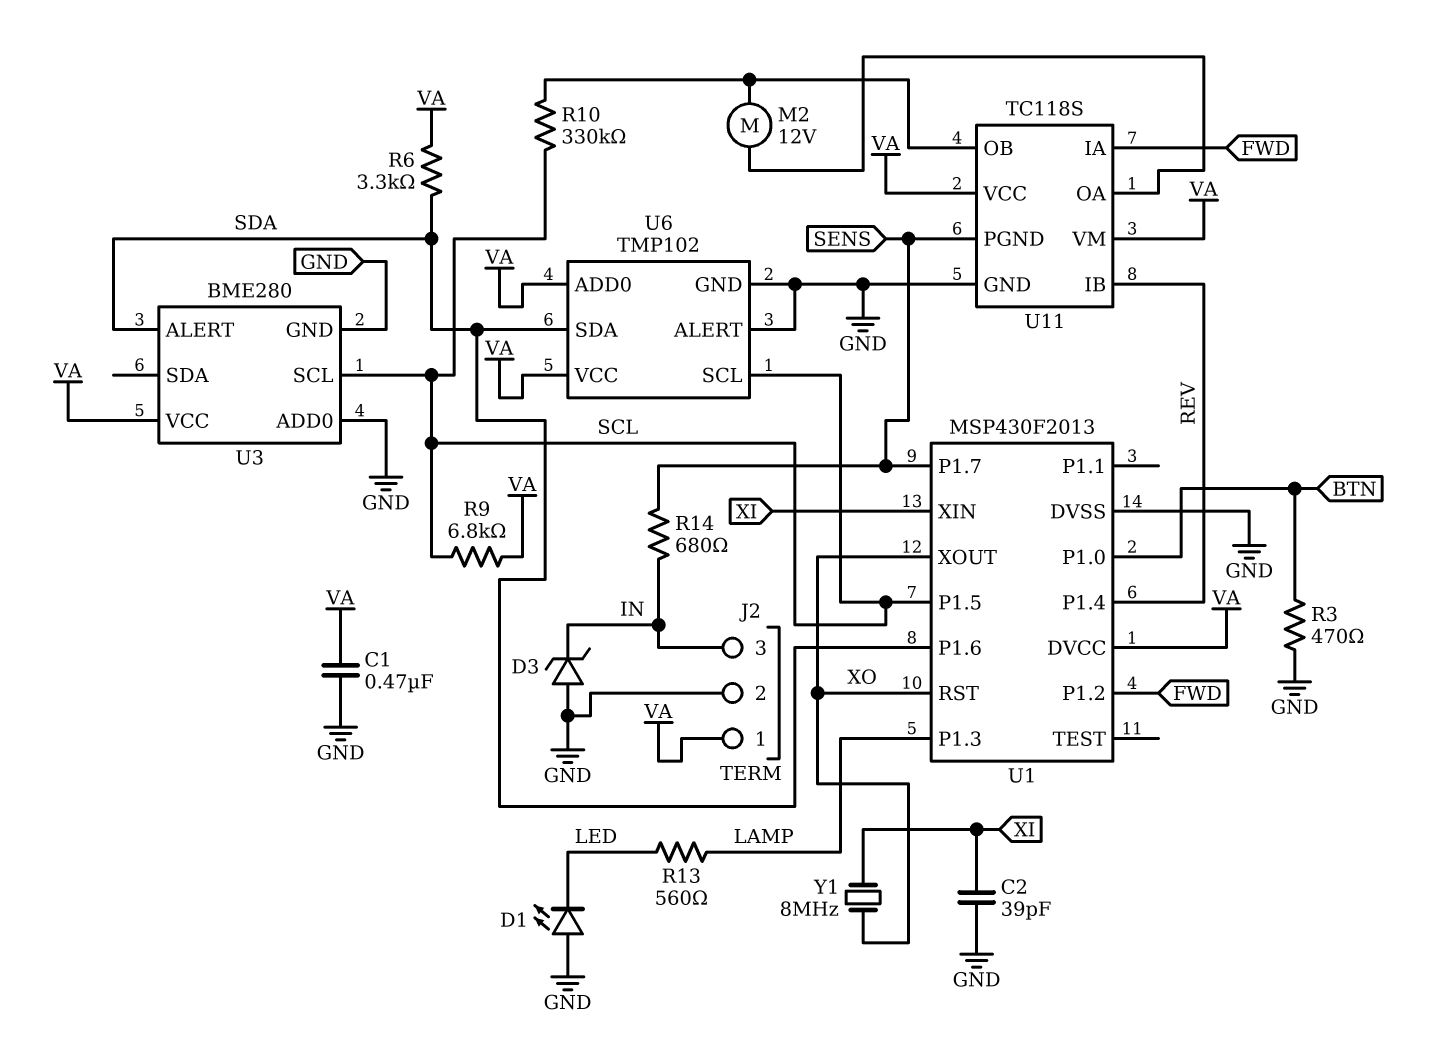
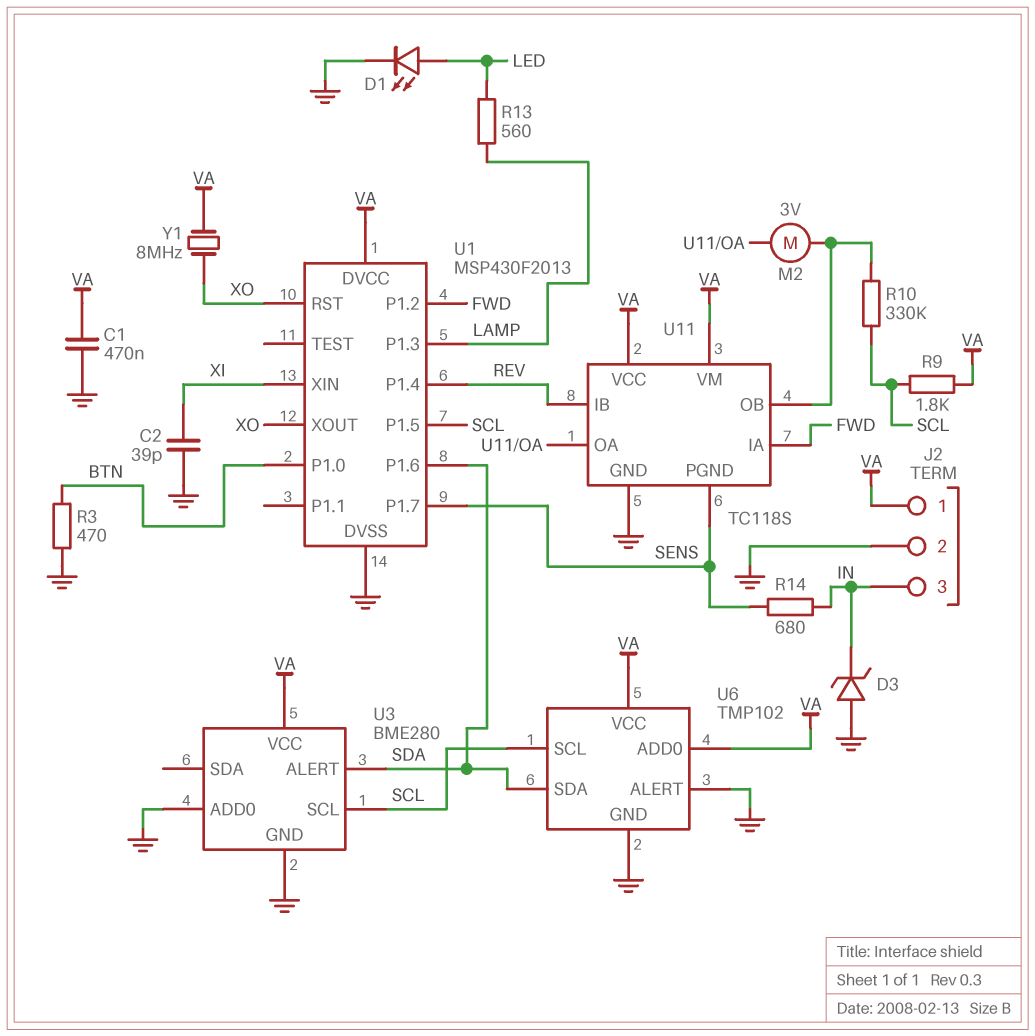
D1: LED (A GND, K LED) -> LED (A LED, K GND)
M2: motor 12V (U11/OA, U11/OB) -> motor 3V (U11/OA, U11/OB)
R6: 3.3k (SDA, VA) -> none
R9: 6.8k (SCL, VA) -> 1.8k (SCL, VA)
Y1: 8MHz (XI, XO) -> 8MHz (VA, XO)

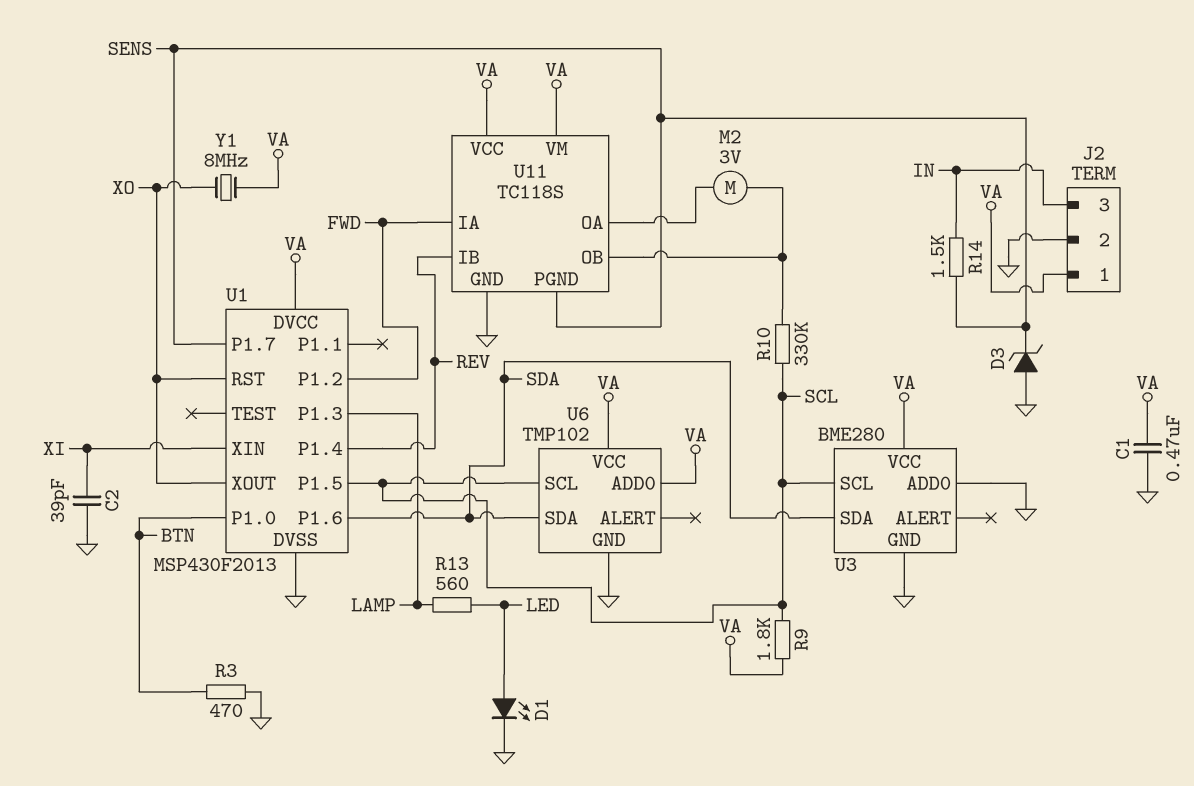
D3: zener (A GND, K IN) -> zener (A GND, K SENS)
R14: 680 (IN, SENS) -> 1.5k (IN, SENS)
U3 pin ALERT: SDA -> none
U3 pin SDA: none -> SDA
U6 pin ALERT: GND -> none

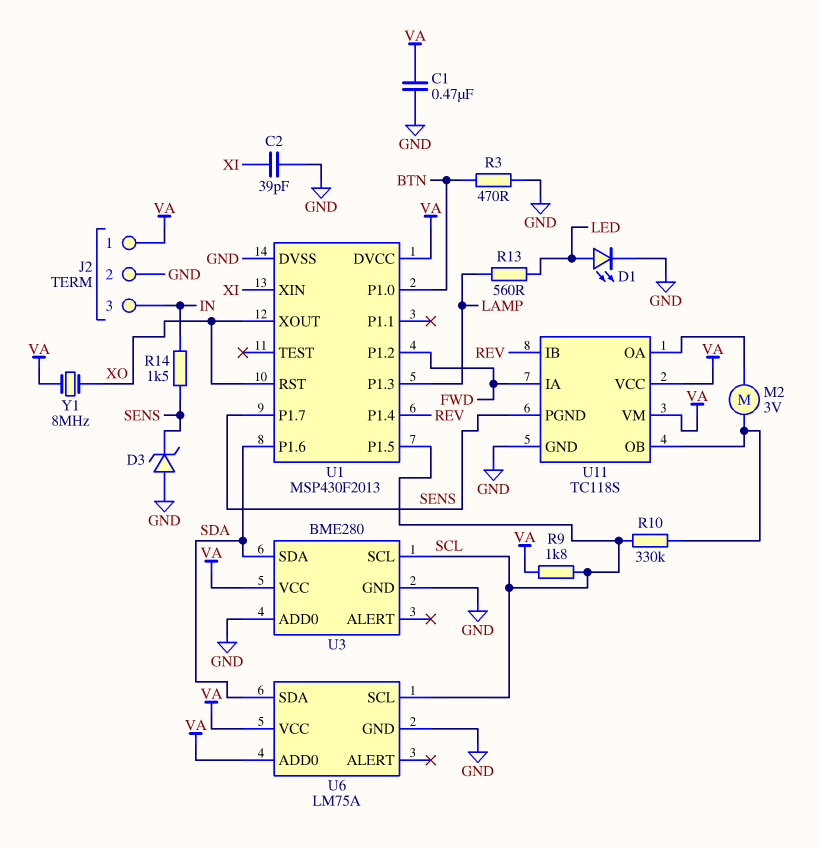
U6: TMP102 -> LM75A

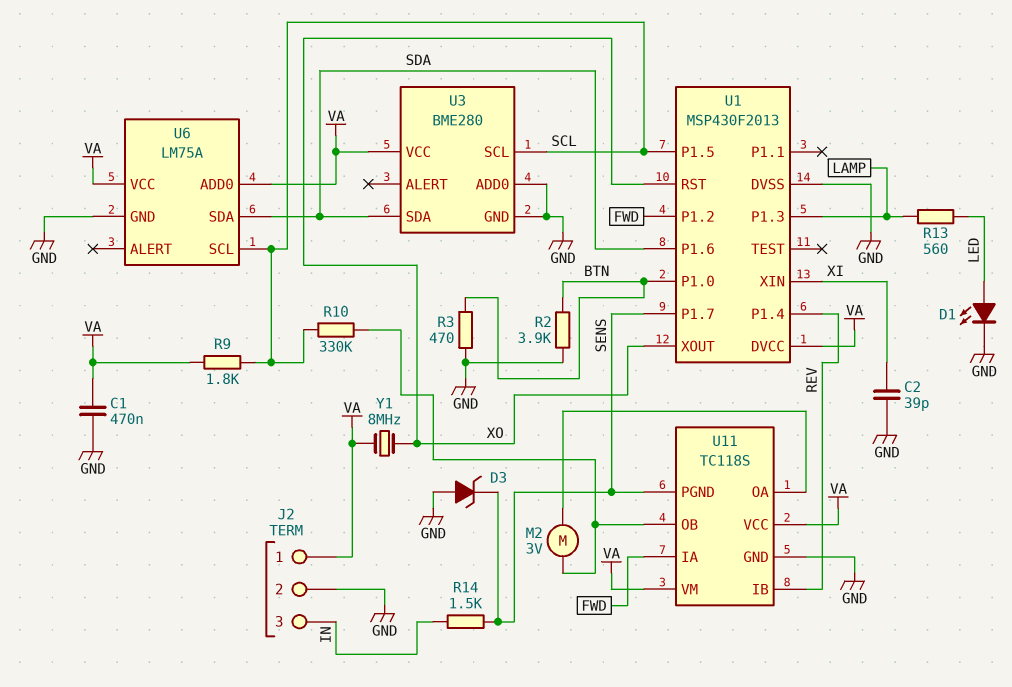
R2: none -> 3.9k (BTN, GND)

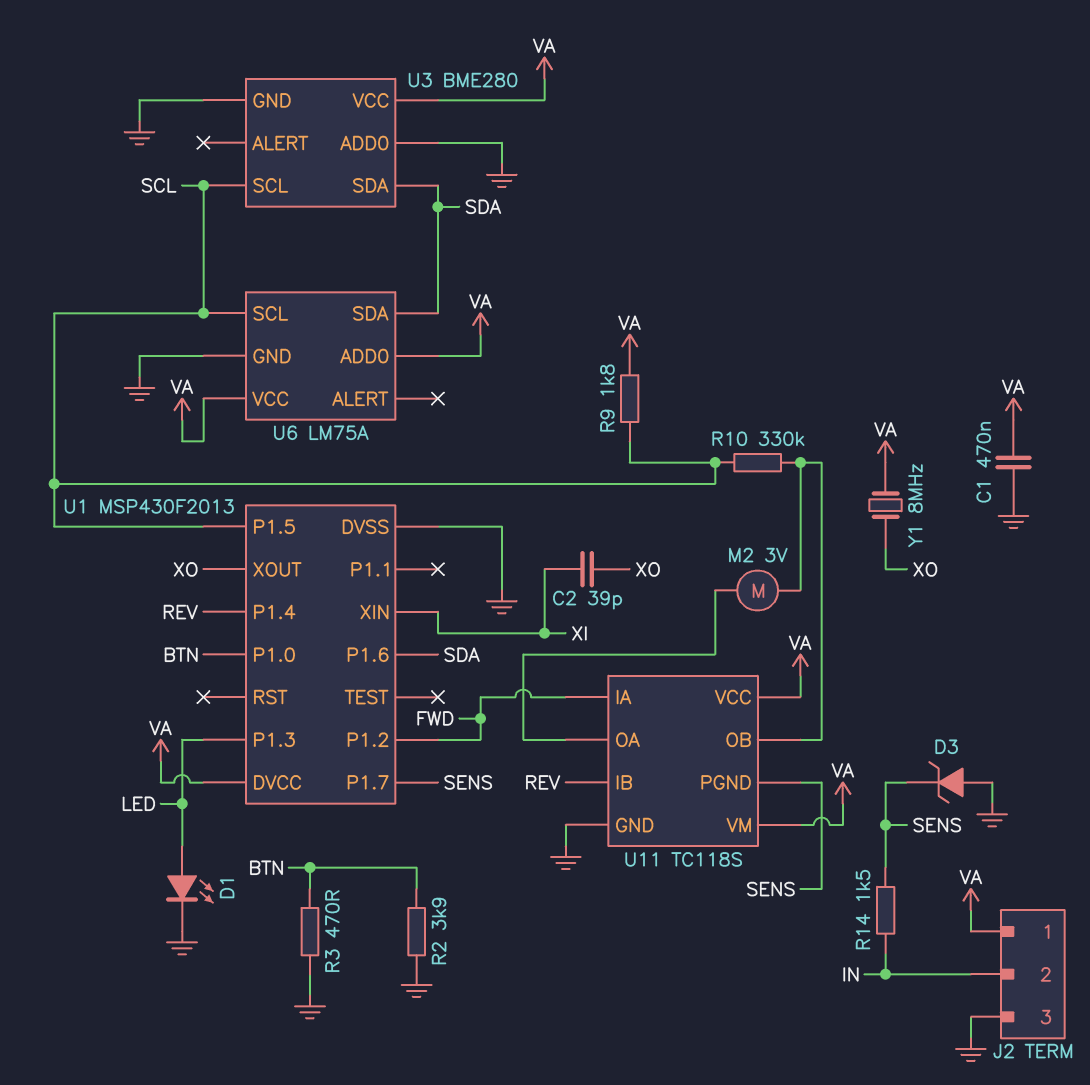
C2: 39pF (GND, XI) -> 39pF (XI, XO)
J2 pin 2: GND -> IN
J2 pin 3: IN -> GND
R13: 560 (LAMP, LED) -> none
U1 pin P1.3: LAMP -> LED
U1 pin RST: XO -> none

